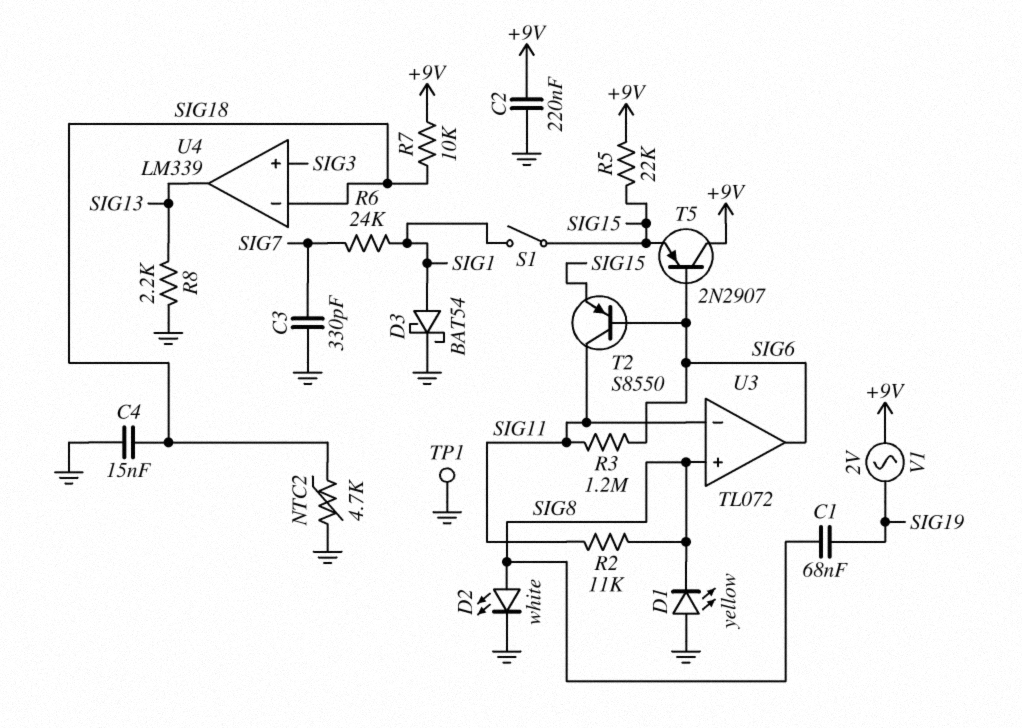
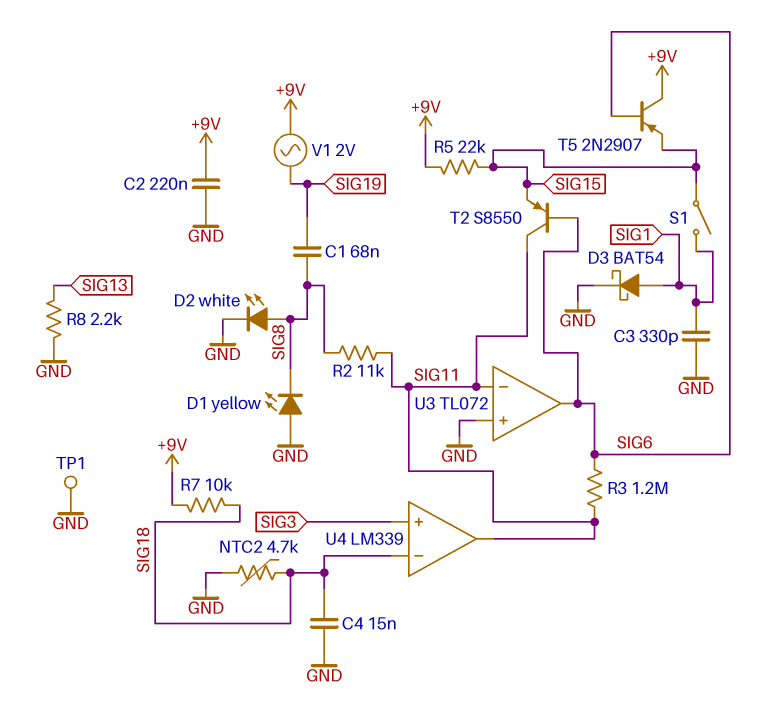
C3: 330pF (GND, SIG7) -> 330pF (GND, SIG1)
R6: 24k (SIG1, SIG7) -> none
U3 pin in+: SIG8 -> GND
U4 pin out: SIG13 -> SIG11

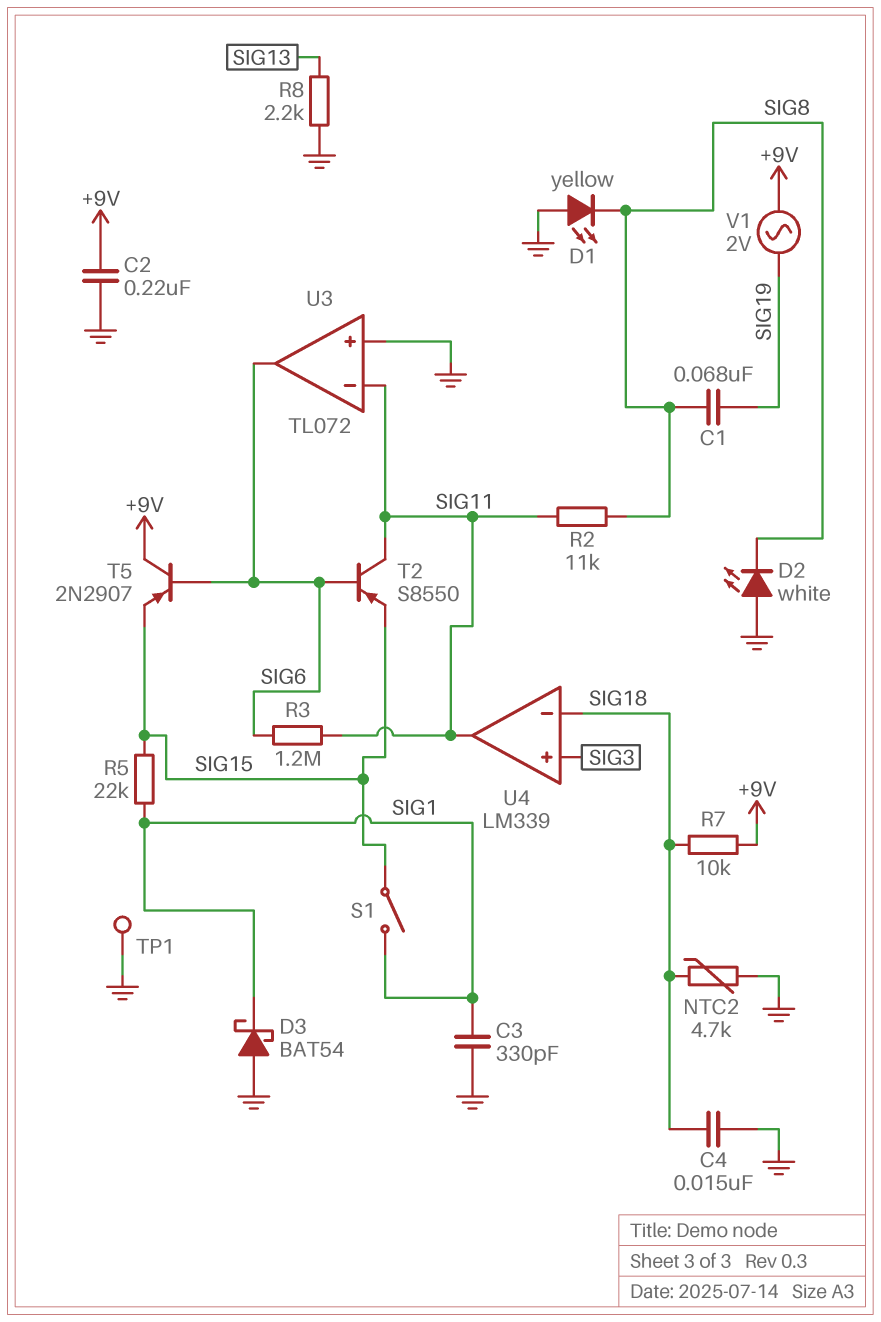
D2: LED white (A SIG8, K GND) -> LED white (A GND, K SIG8)
D3: schottky BAT54 (A SIG1, K GND) -> schottky BAT54 (A GND, K SIG1)
R5: 22k (+9V, SIG15) -> 22k (SIG1, SIG15)

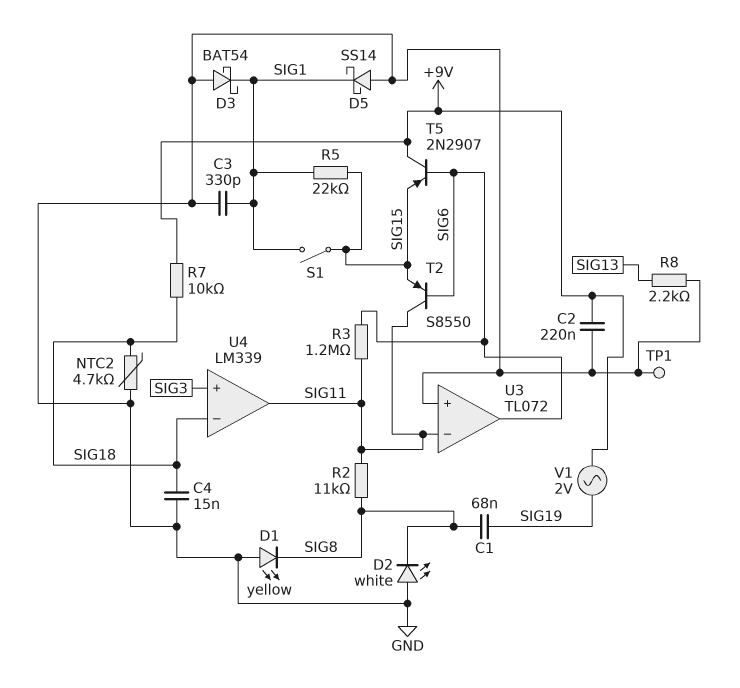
D5: none -> schottky SS14 (A GND, K SIG1)

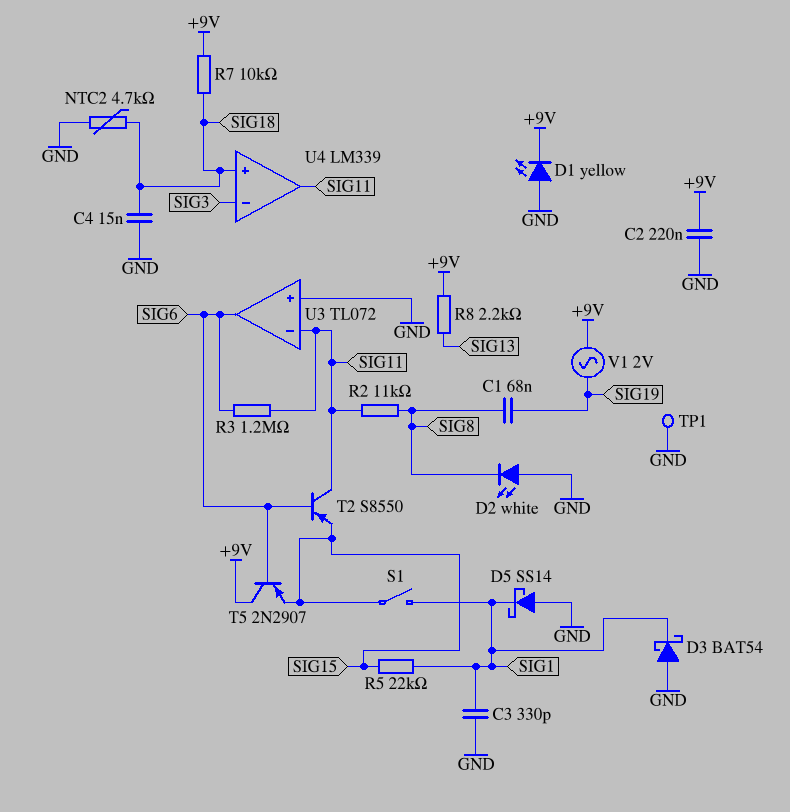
D1: LED yellow (A GND, K SIG8) -> LED yellow (A GND, K +9V)
R8: 2.2k (GND, SIG13) -> 2.2k (+9V, SIG13)
U4 pin in+: SIG3 -> SIG18
U4 pin in-: SIG18 -> SIG3

